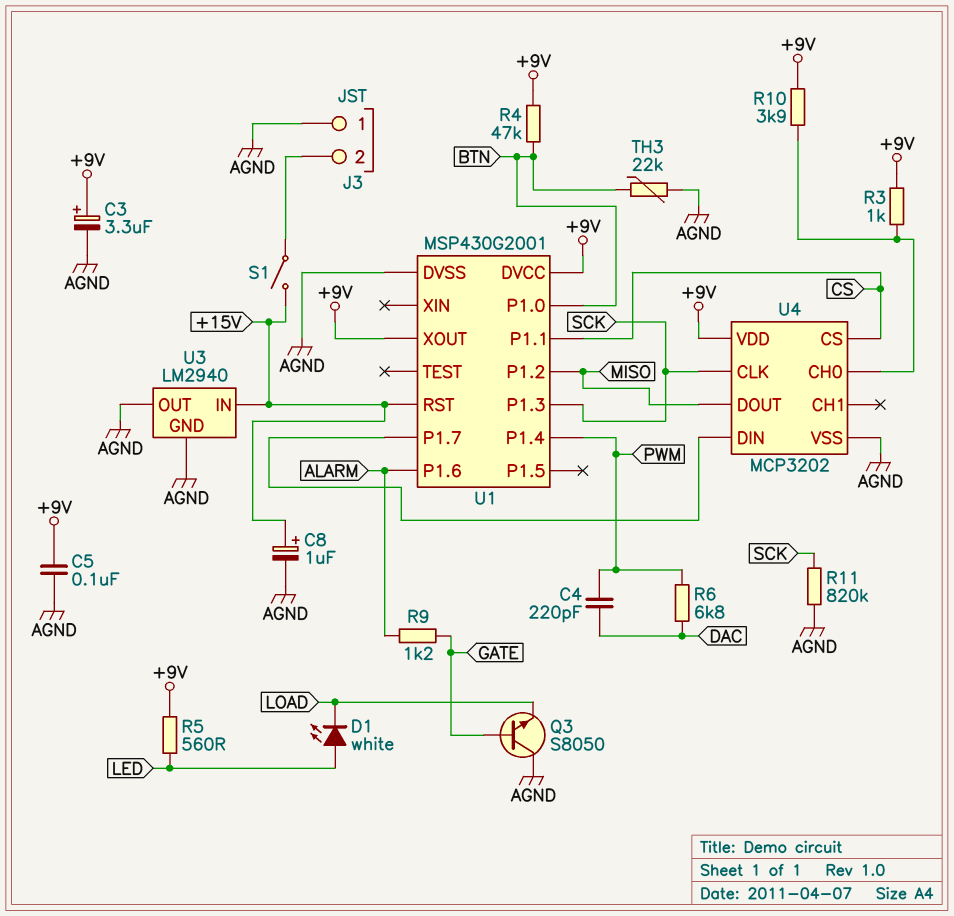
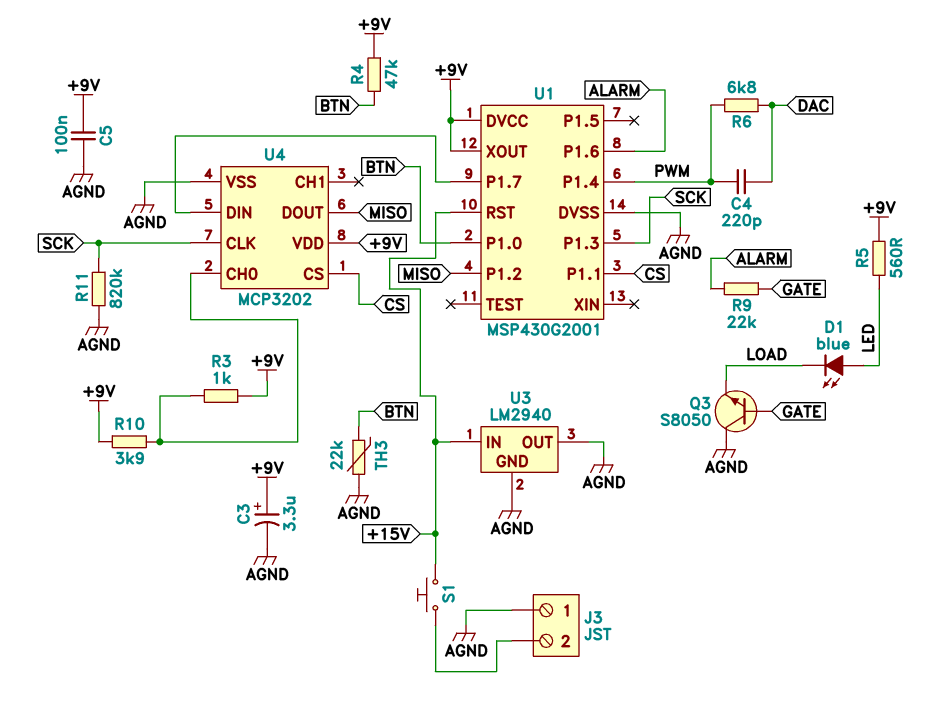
C8: 1uF (plus +15V, minus AGND) -> none
D1: LED white (A LED, K LOAD) -> LED blue (A LED, K LOAD)
R9: 1.2k (ALARM, GATE) -> 22k (ALARM, GATE)
S1: switch (+15V, J3/2) -> button (+15V, J3/2)

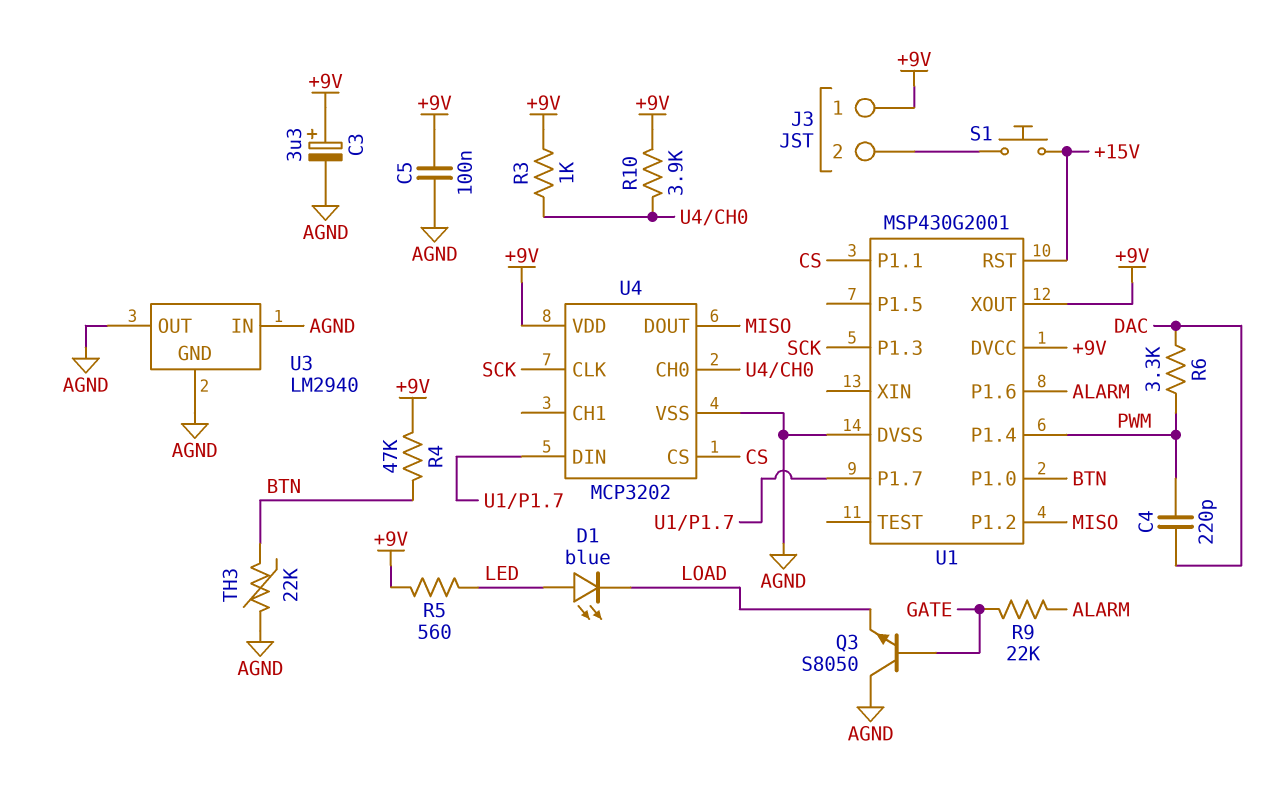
J3 pin 1: AGND -> +9V
R6: 6.8k (DAC, PWM) -> 3.3k (DAC, PWM)
R11: 820k (AGND, SCK) -> none
U3 pin IN: +15V -> AGND

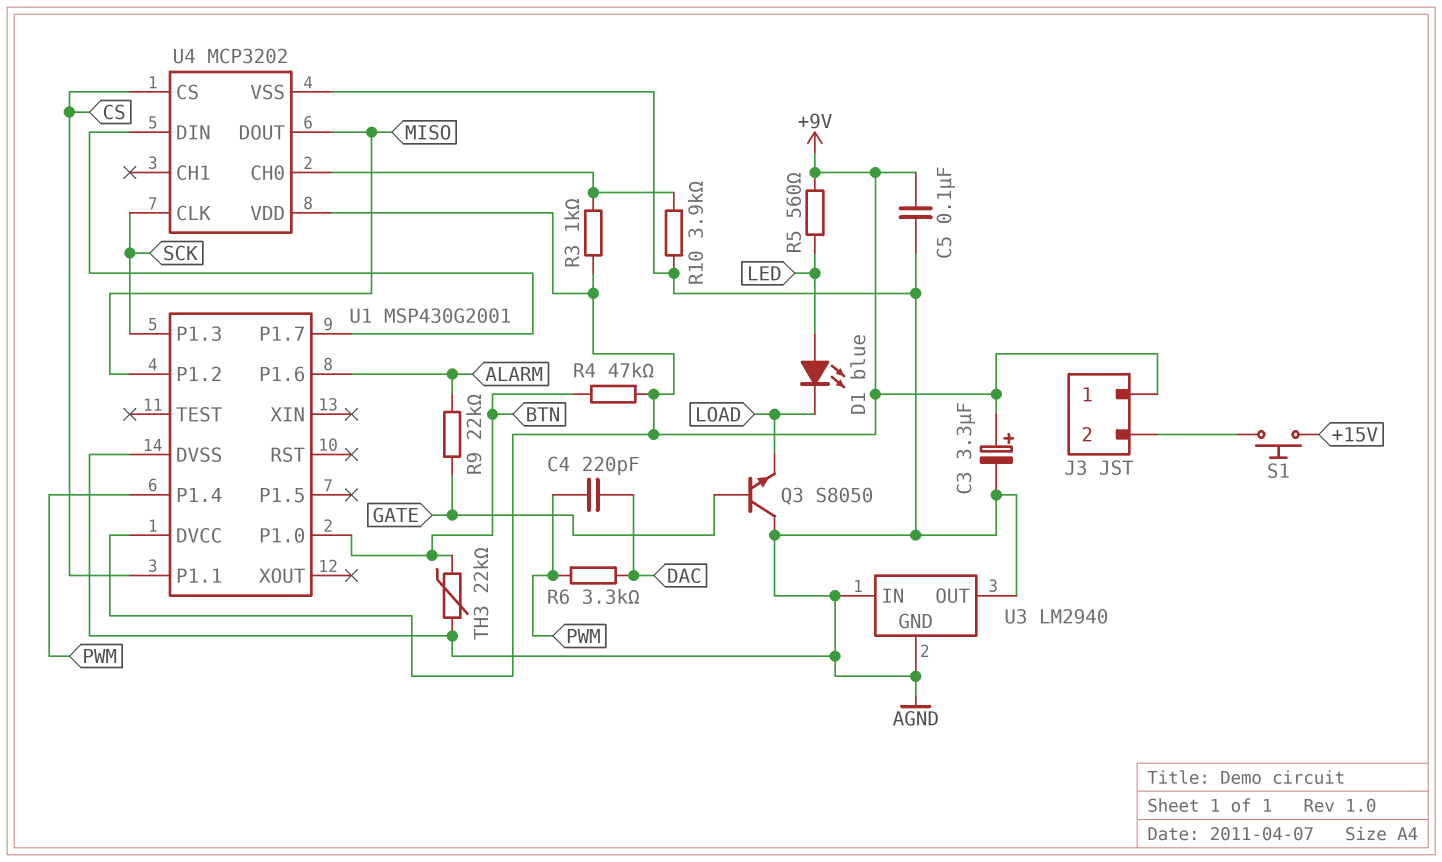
R10: 3.9k (+9V, U4/CH0) -> 3.9k (AGND, U4/CH0)
U1 pin RST: +15V -> none
U1 pin XOUT: +9V -> none

